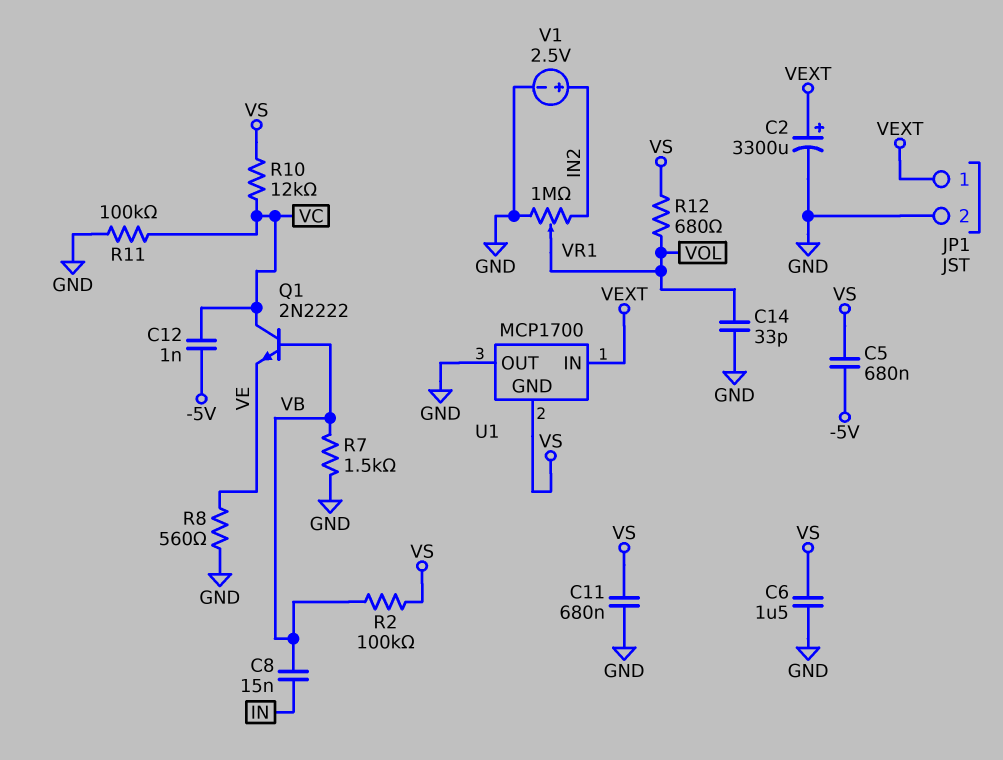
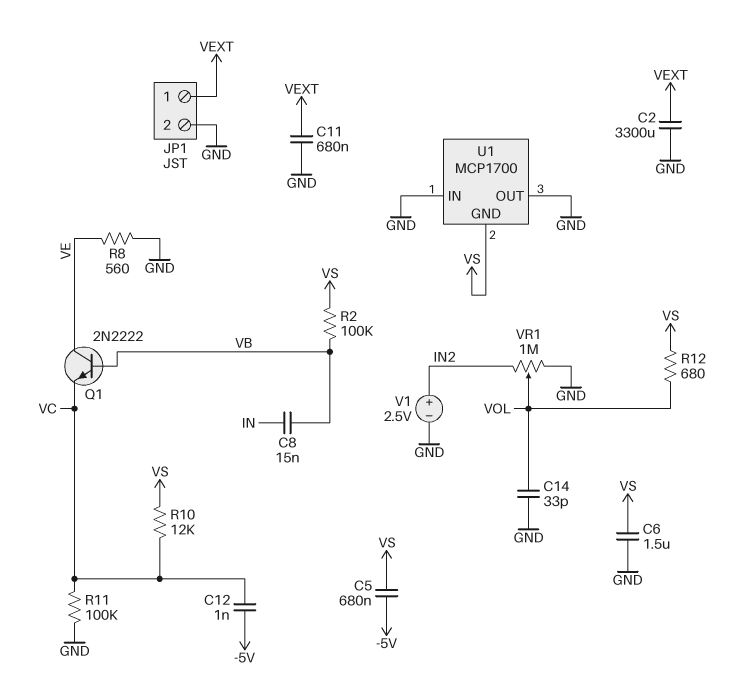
C2: 3300uF (plus VEXT, minus GND) -> 3300uF (GND, VEXT)
C11: 680nF (GND, VS) -> 680nF (GND, VEXT)
Q1: NPN 2N2222 (B VB, C VC, E VE) -> NPN 2N2222 (B VB, C VE, E VC)
R7: 1.5k (GND, VB) -> none
U1 pin IN: VEXT -> GND

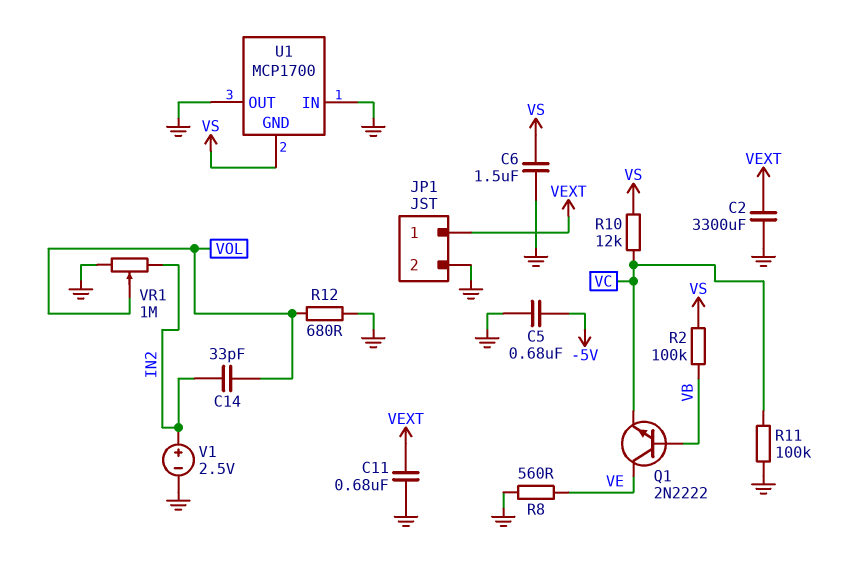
C5: 680nF (-5V, VS) -> 680nF (-5V, GND)
C8: 15nF (IN, VB) -> none
C12: 1nF (-5V, VC) -> none
C14: 33pF (GND, VOL) -> 33pF (IN2, VOL)
R12: 680 (VOL, VS) -> 680 (GND, VOL)

